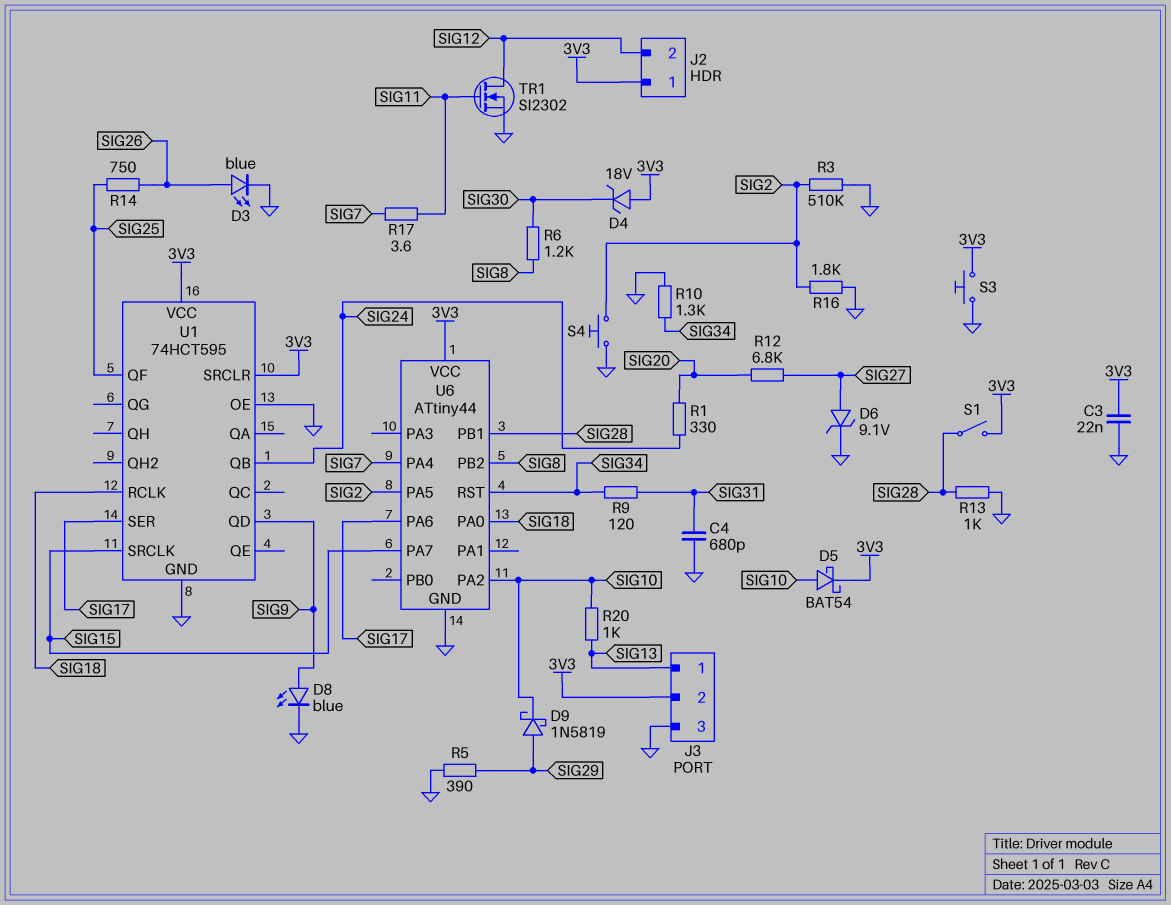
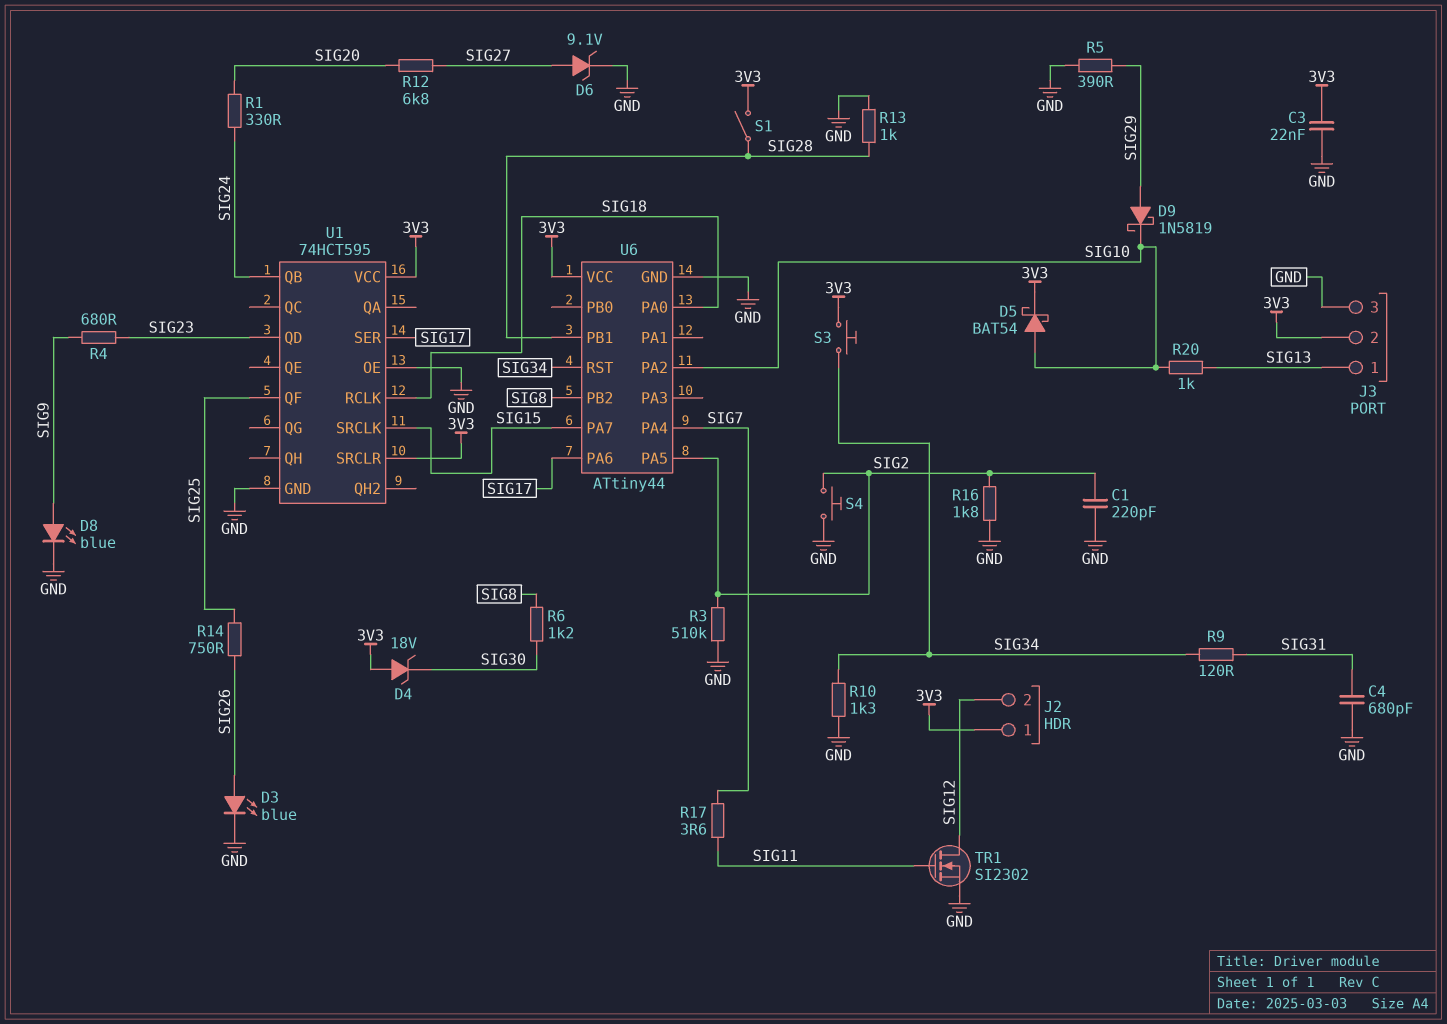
C1: none -> 220pF (GND, SIG2)
R4: none -> 680 (SIG9, SIG23)
S3: button (3V3, GND) -> button (3V3, SIG34)
U1 pin QD: SIG9 -> SIG23

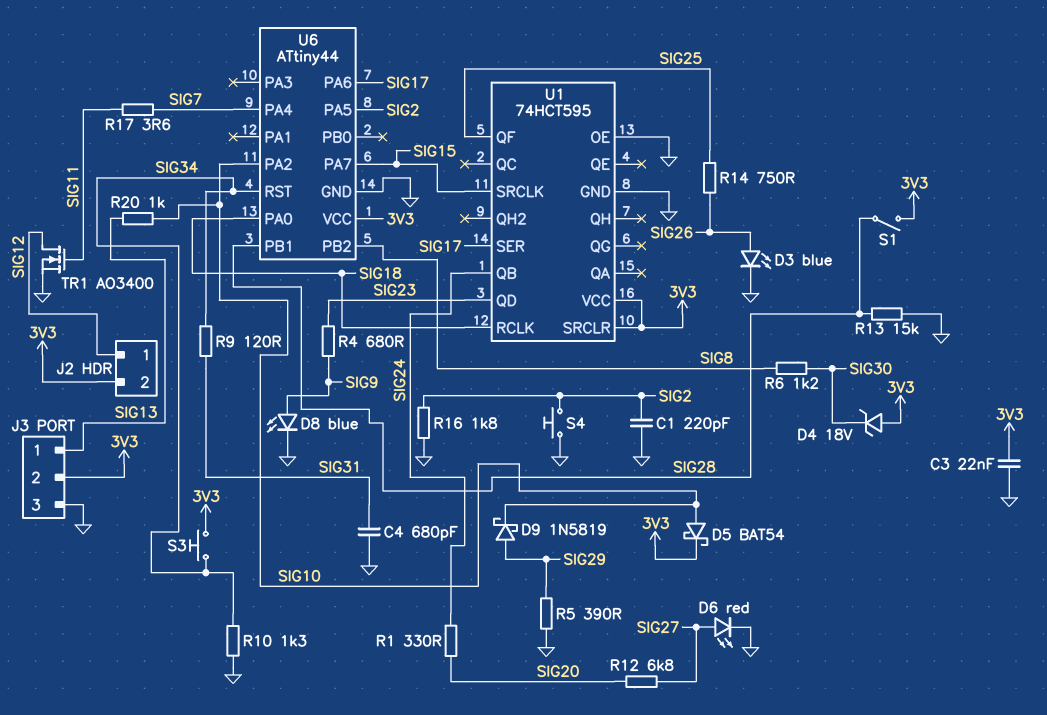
D6: zener 9.1V (A SIG27, K GND) -> LED red (A SIG27, K GND)
J2 pin 1: 3V3 -> SIG12
J2 pin 2: SIG12 -> 3V3
R3: 510k (GND, SIG2) -> none
R13: 1k (GND, SIG28) -> 15k (GND, SIG28)
TR1: NMOS SI2302 (G SIG11, D SIG12, S GND) -> NMOS AO3400 (G SIG11, D SIG12, S GND)

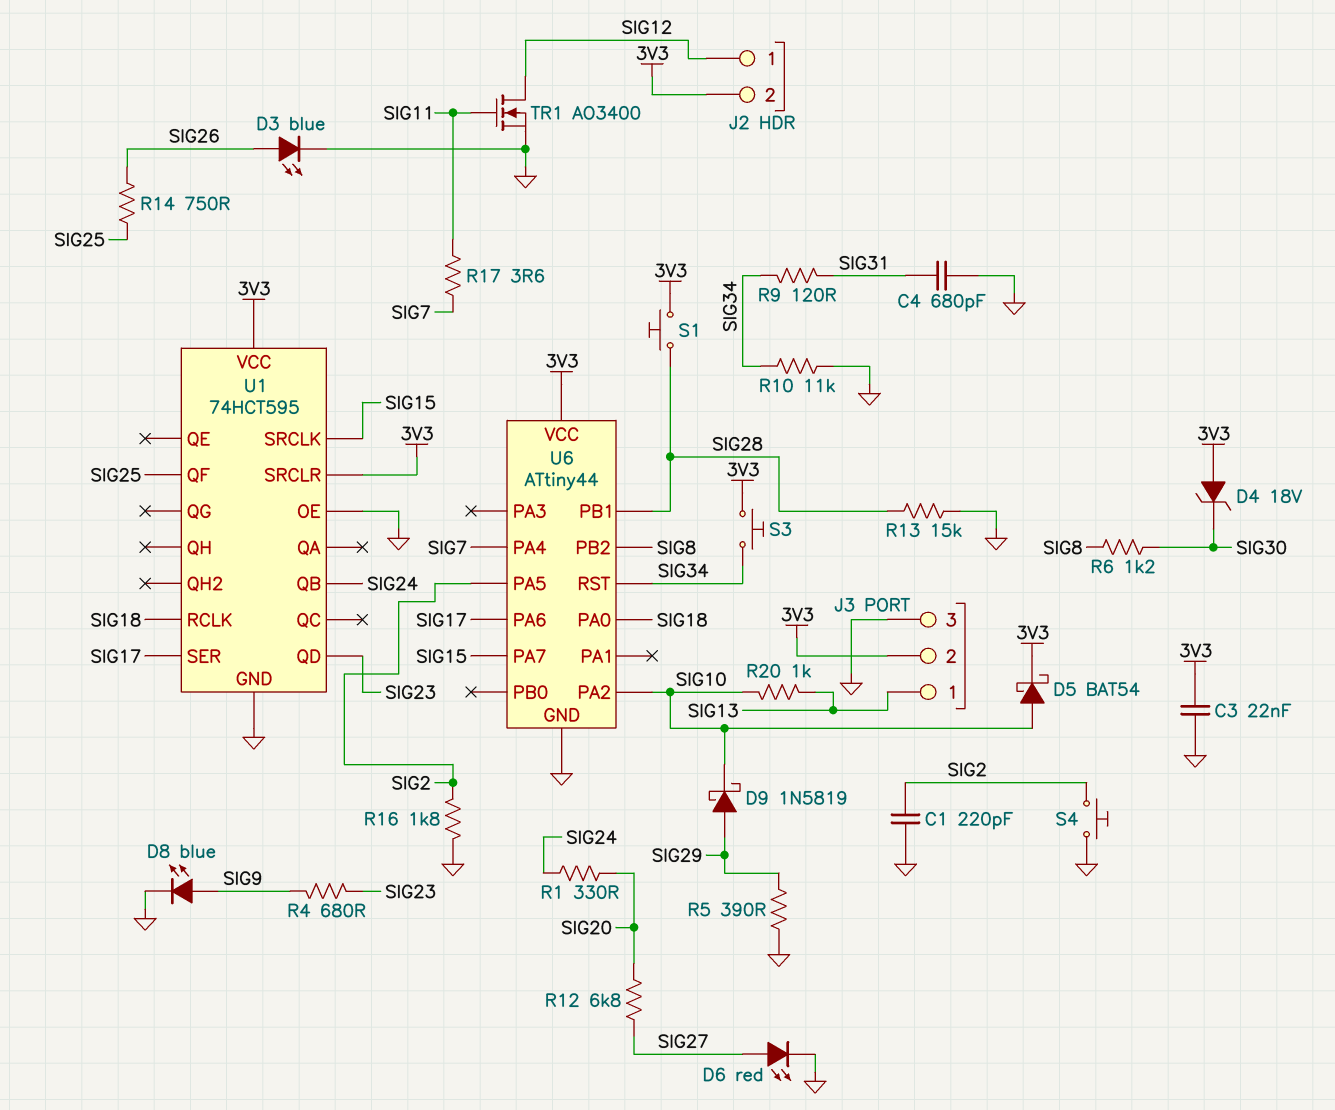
R10: 1.3k (GND, SIG34) -> 11k (GND, SIG34)
S1: switch (3V3, SIG28) -> button (3V3, SIG28)

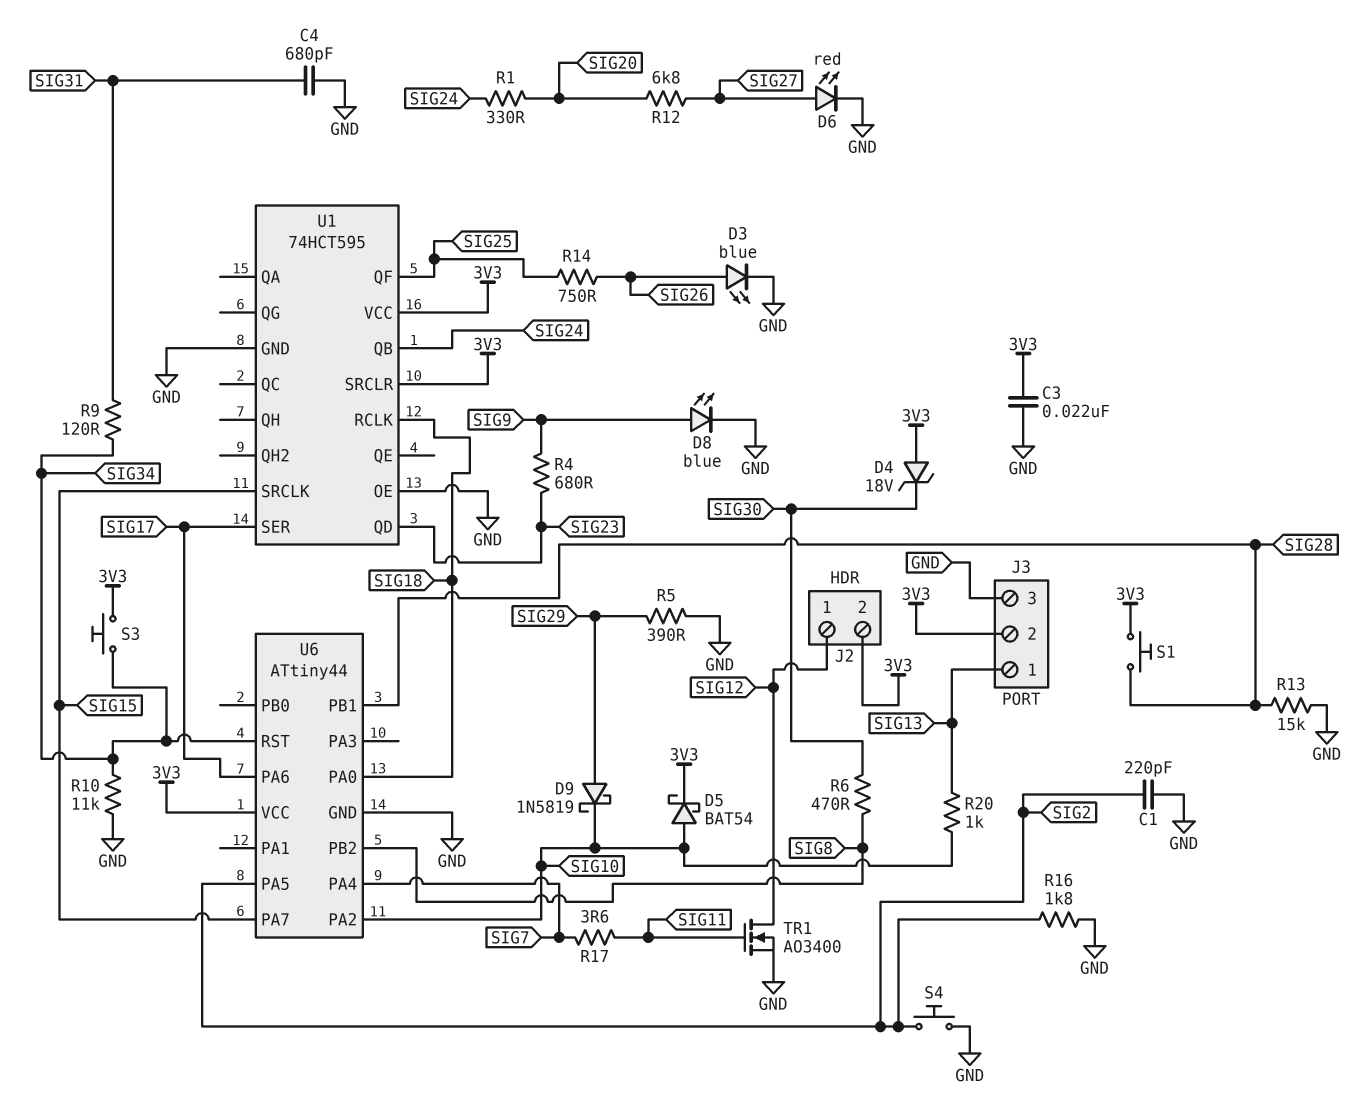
R6: 1.2k (SIG8, SIG30) -> 470 (SIG8, SIG30)

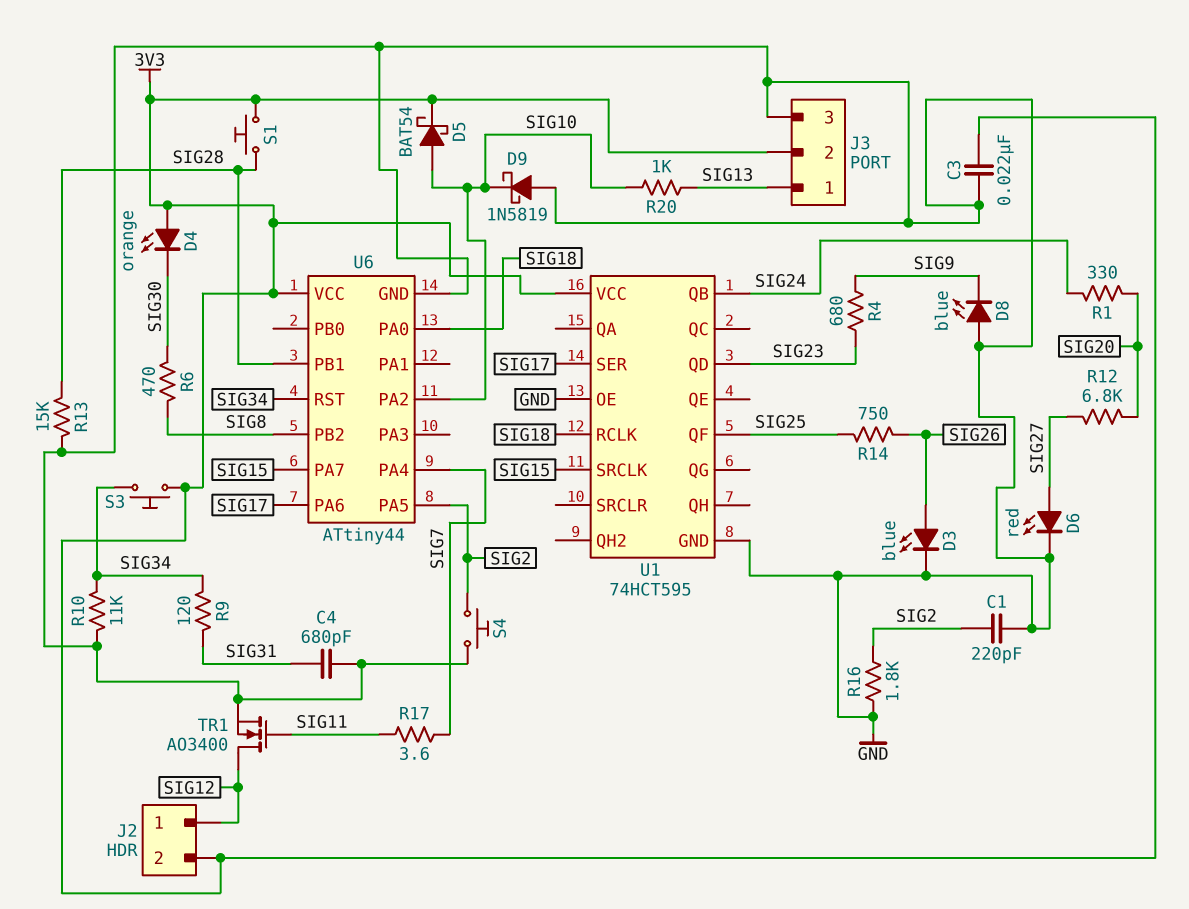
D4: zener 18V (A 3V3, K SIG30) -> LED orange (A 3V3, K SIG30)
D8: LED blue (A SIG9, K GND) -> LED blue (A GND, K SIG9)
D9: schottky 1N5819 (A SIG29, K SIG10) -> schottky 1N5819 (A GND, K SIG10)
R5: 390 (GND, SIG29) -> none
U1 pin SRCLR: 3V3 -> none

